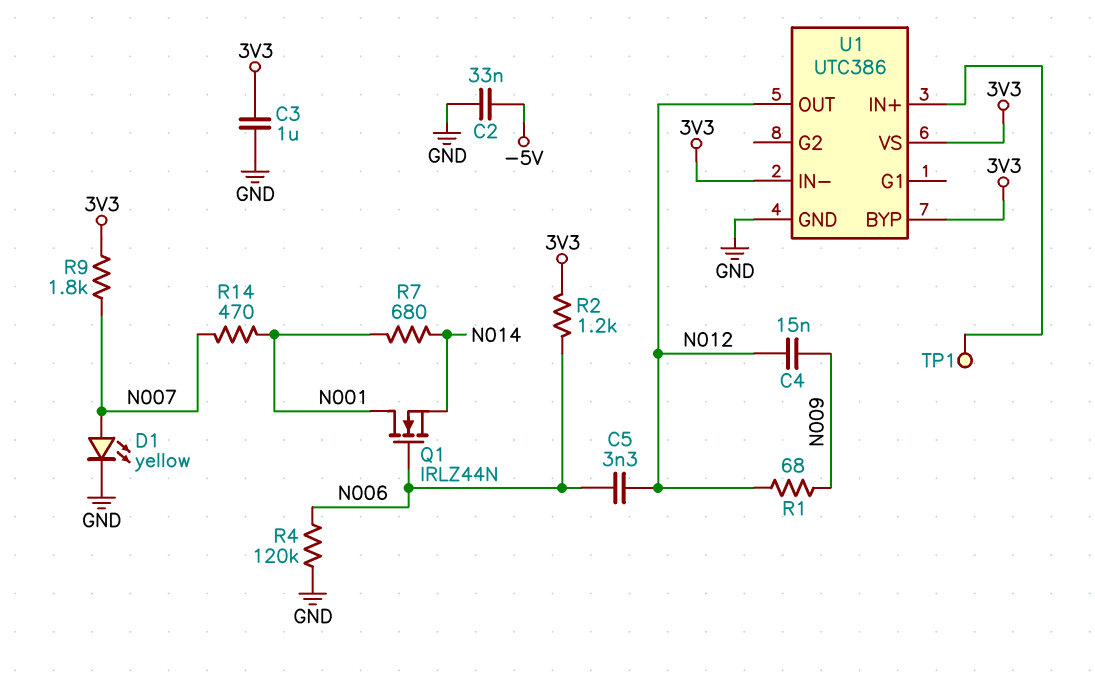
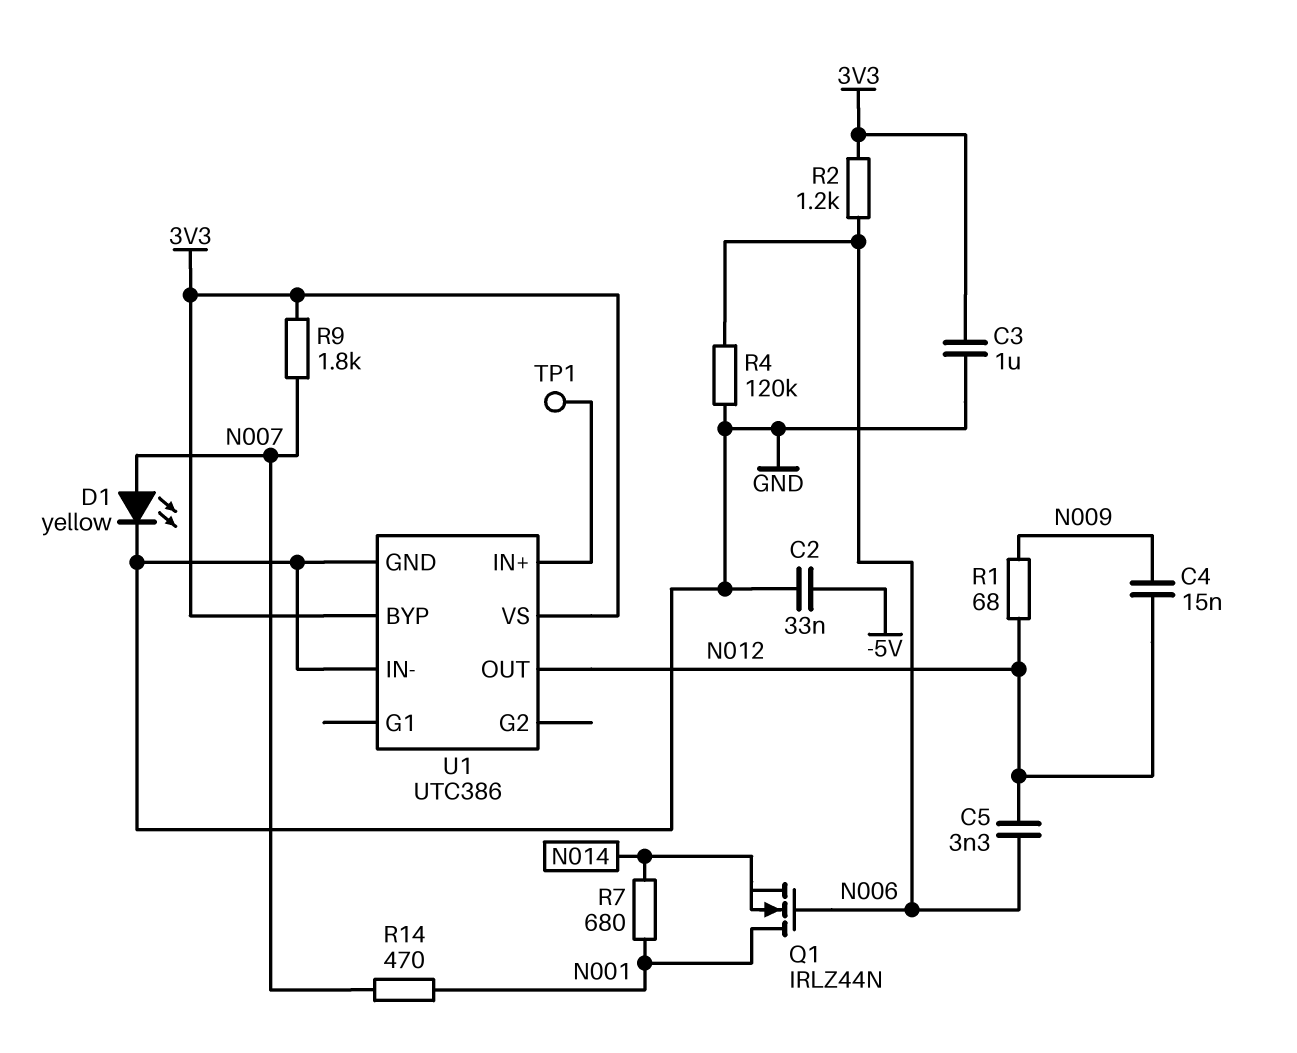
U1 pin IN-: 3V3 -> GND

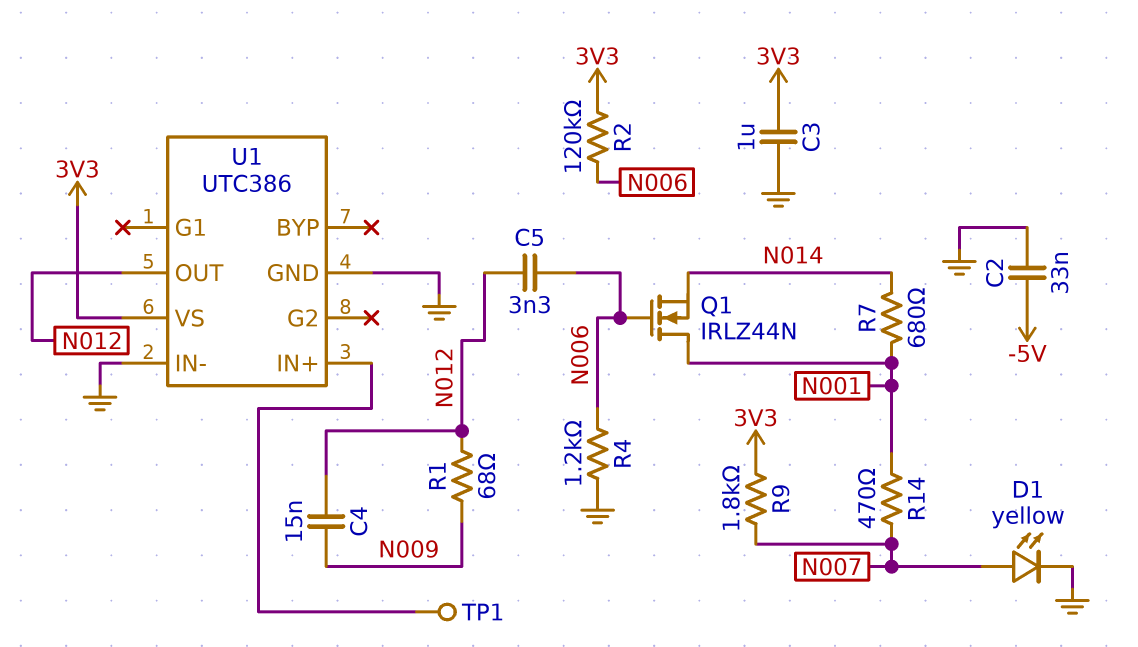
R2: 1.2k (3V3, N006) -> 120k (3V3, N006)
R4: 120k (GND, N006) -> 1.2k (GND, N006)
U1 pin BYP: 3V3 -> none

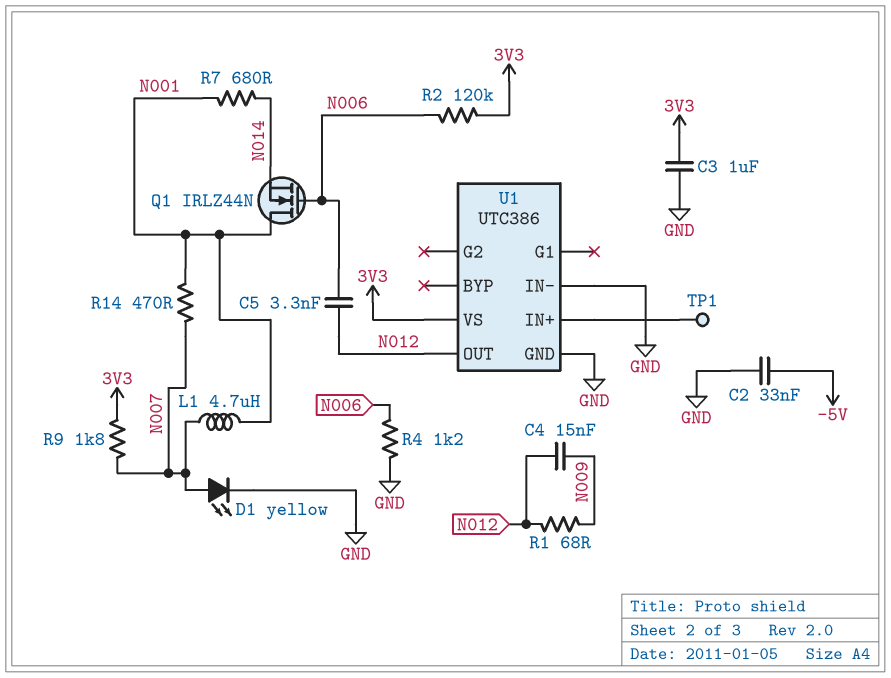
L1: none -> 4.7uH (N001, N007)

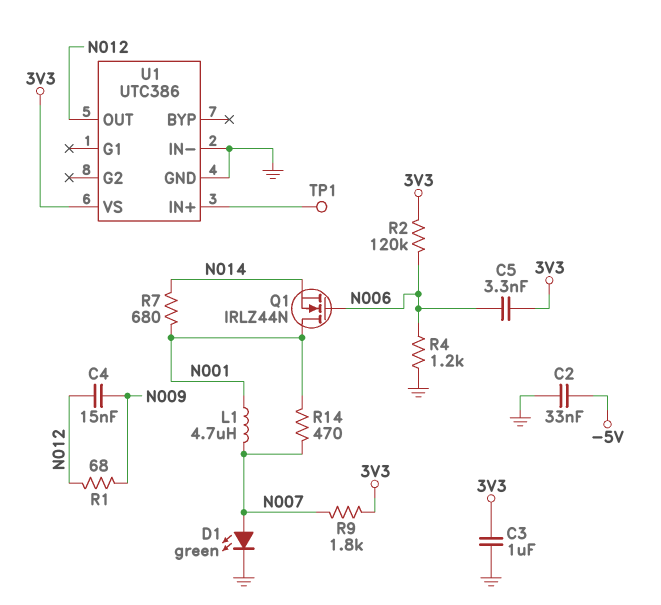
C5: 3.3nF (N006, N012) -> 3.3nF (3V3, N006)
D1: LED yellow (A N007, K GND) -> LED green (A N007, K GND)

